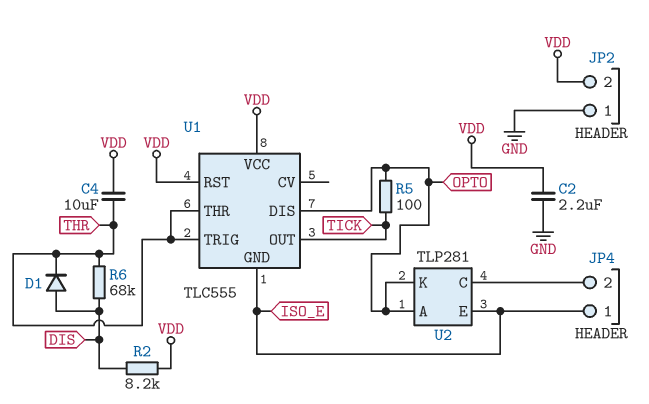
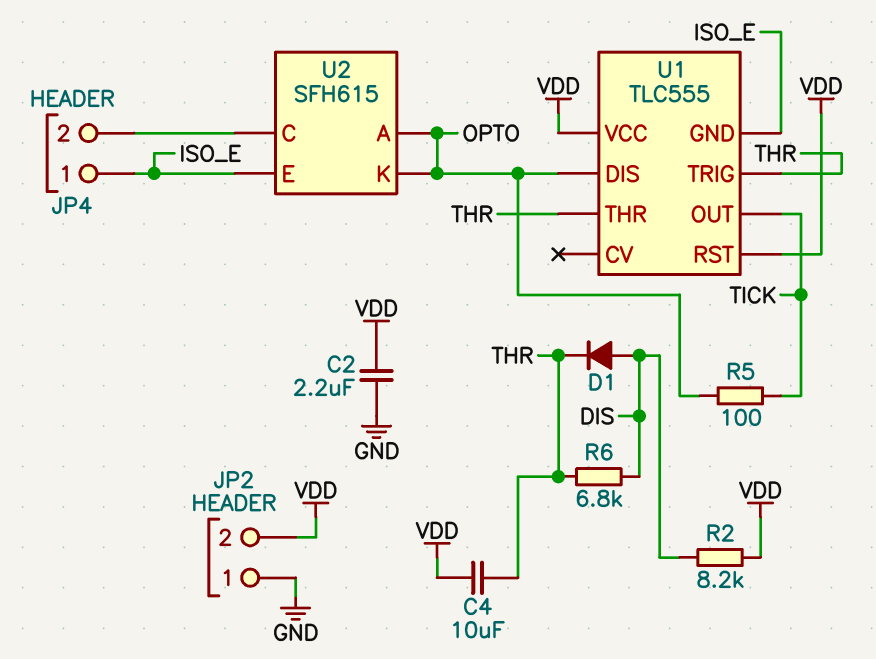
R6: 68k (DIS, THR) -> 6.8k (DIS, THR)
U2: TLP281 -> SFH615

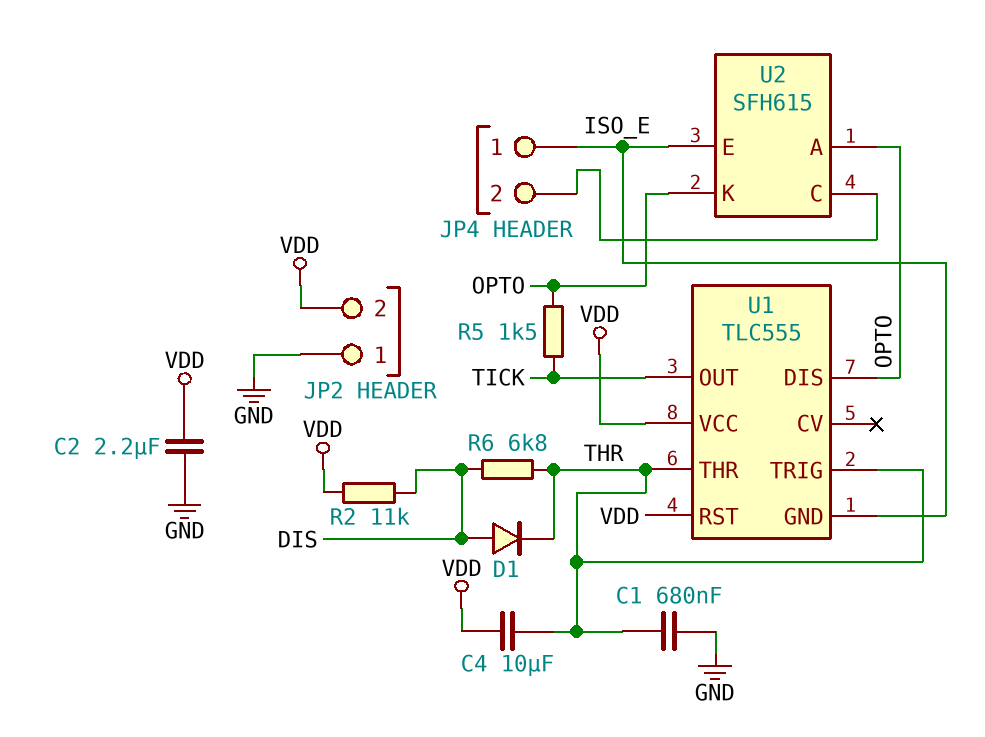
C1: none -> 680nF (GND, THR)
R2: 8.2k (DIS, VDD) -> 11k (DIS, VDD)
R5: 100 (OPTO, TICK) -> 1.5k (OPTO, TICK)

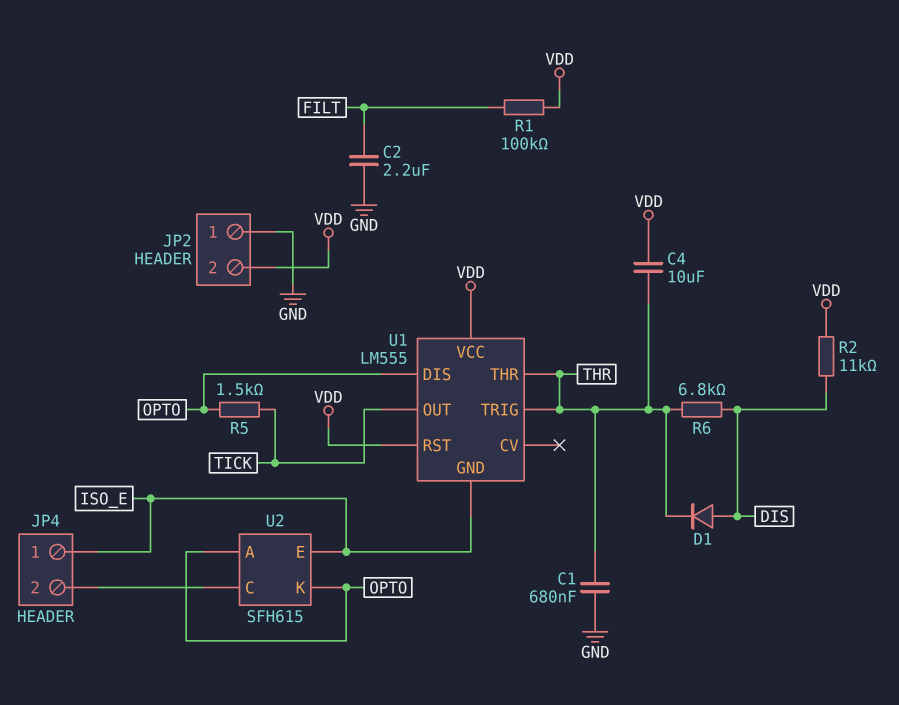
C2: 2.2uF (GND, VDD) -> 2.2uF (FILT, GND)
R1: none -> 100k (FILT, VDD)
U1: TLC555 -> LM555

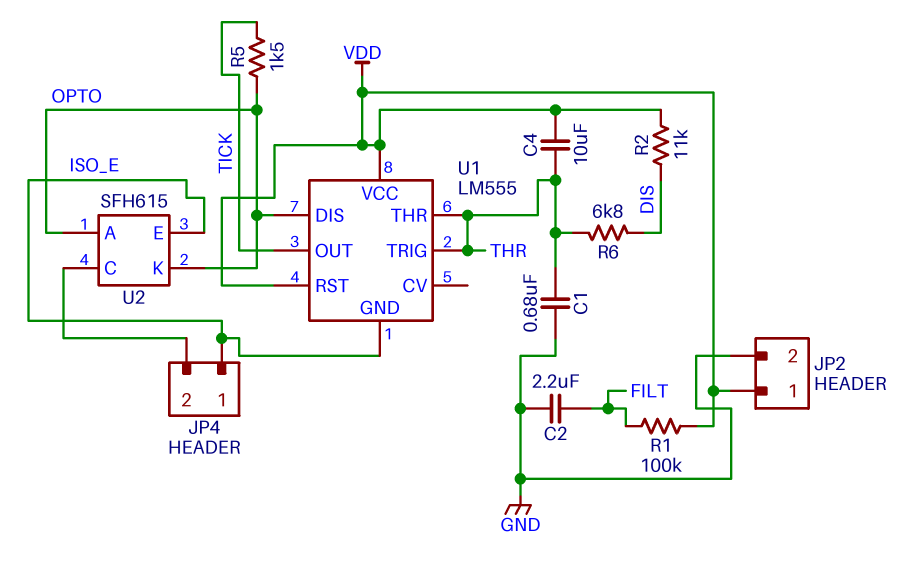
D1: diode (A DIS, K THR) -> none
JP2 pin 1: GND -> VDD
JP2 pin 2: VDD -> GND

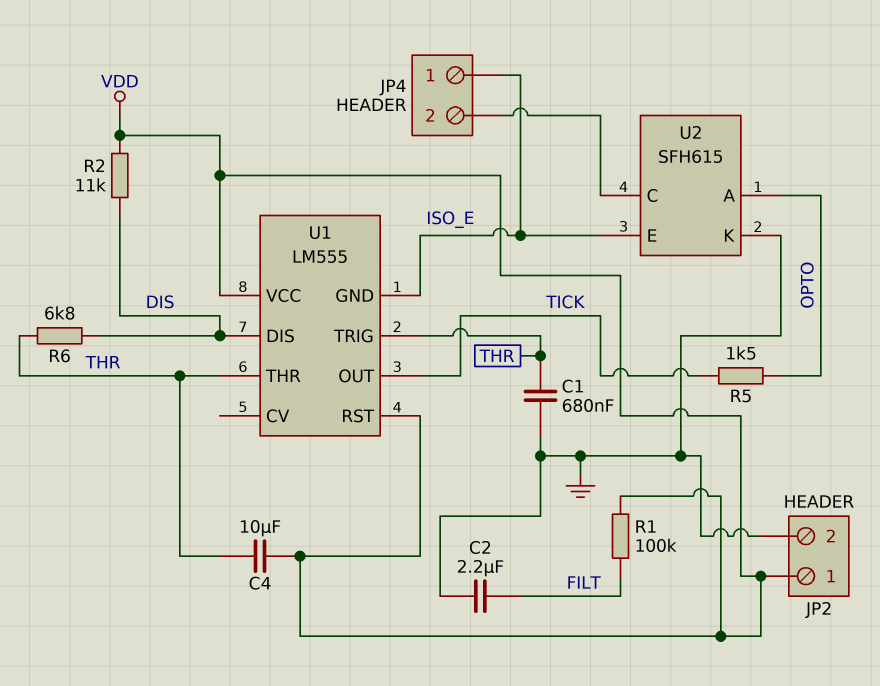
U1 pin DIS: OPTO -> DIS
U2 pin K: OPTO -> GND

